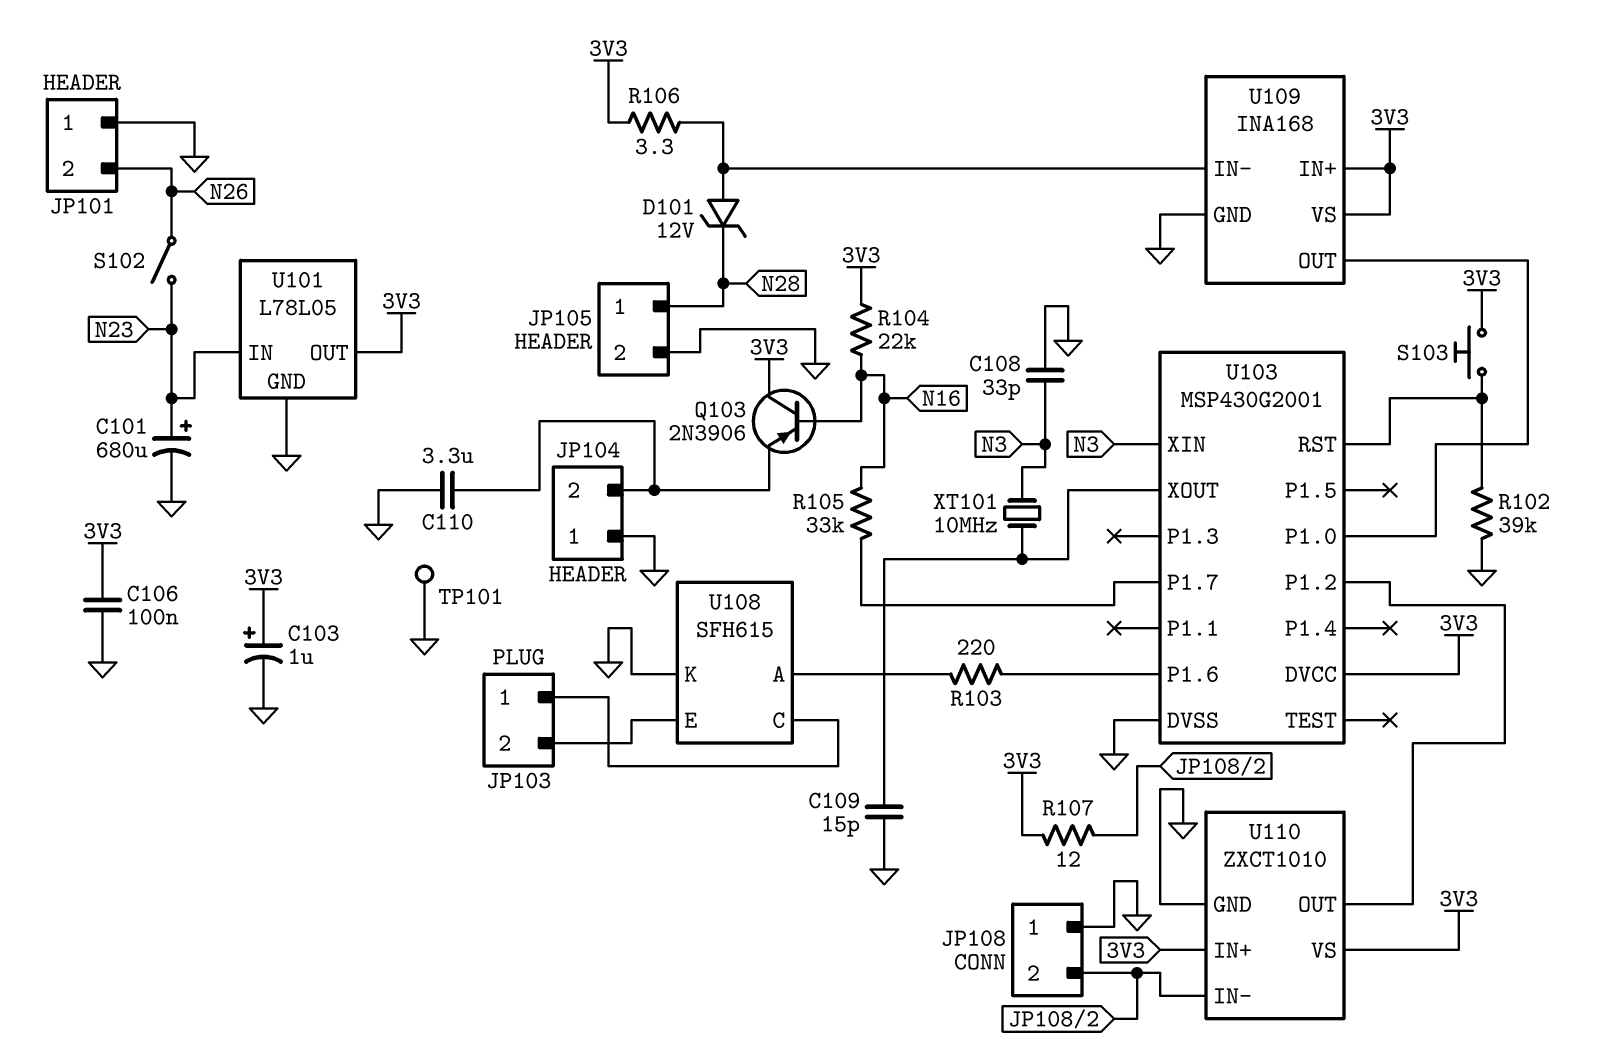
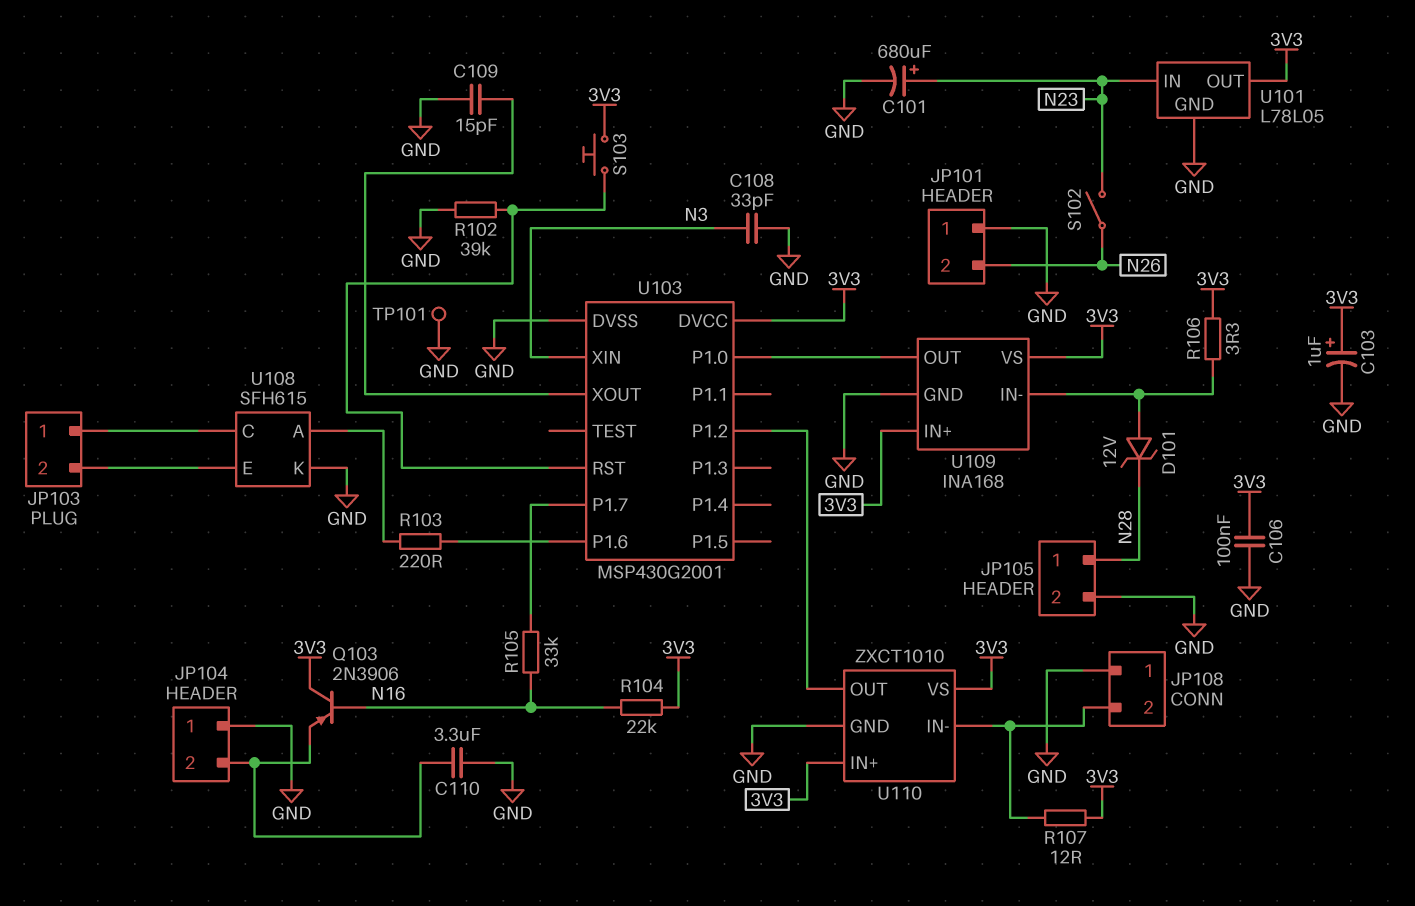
XT101: 10MHz (N3, U103/XOUT) -> none

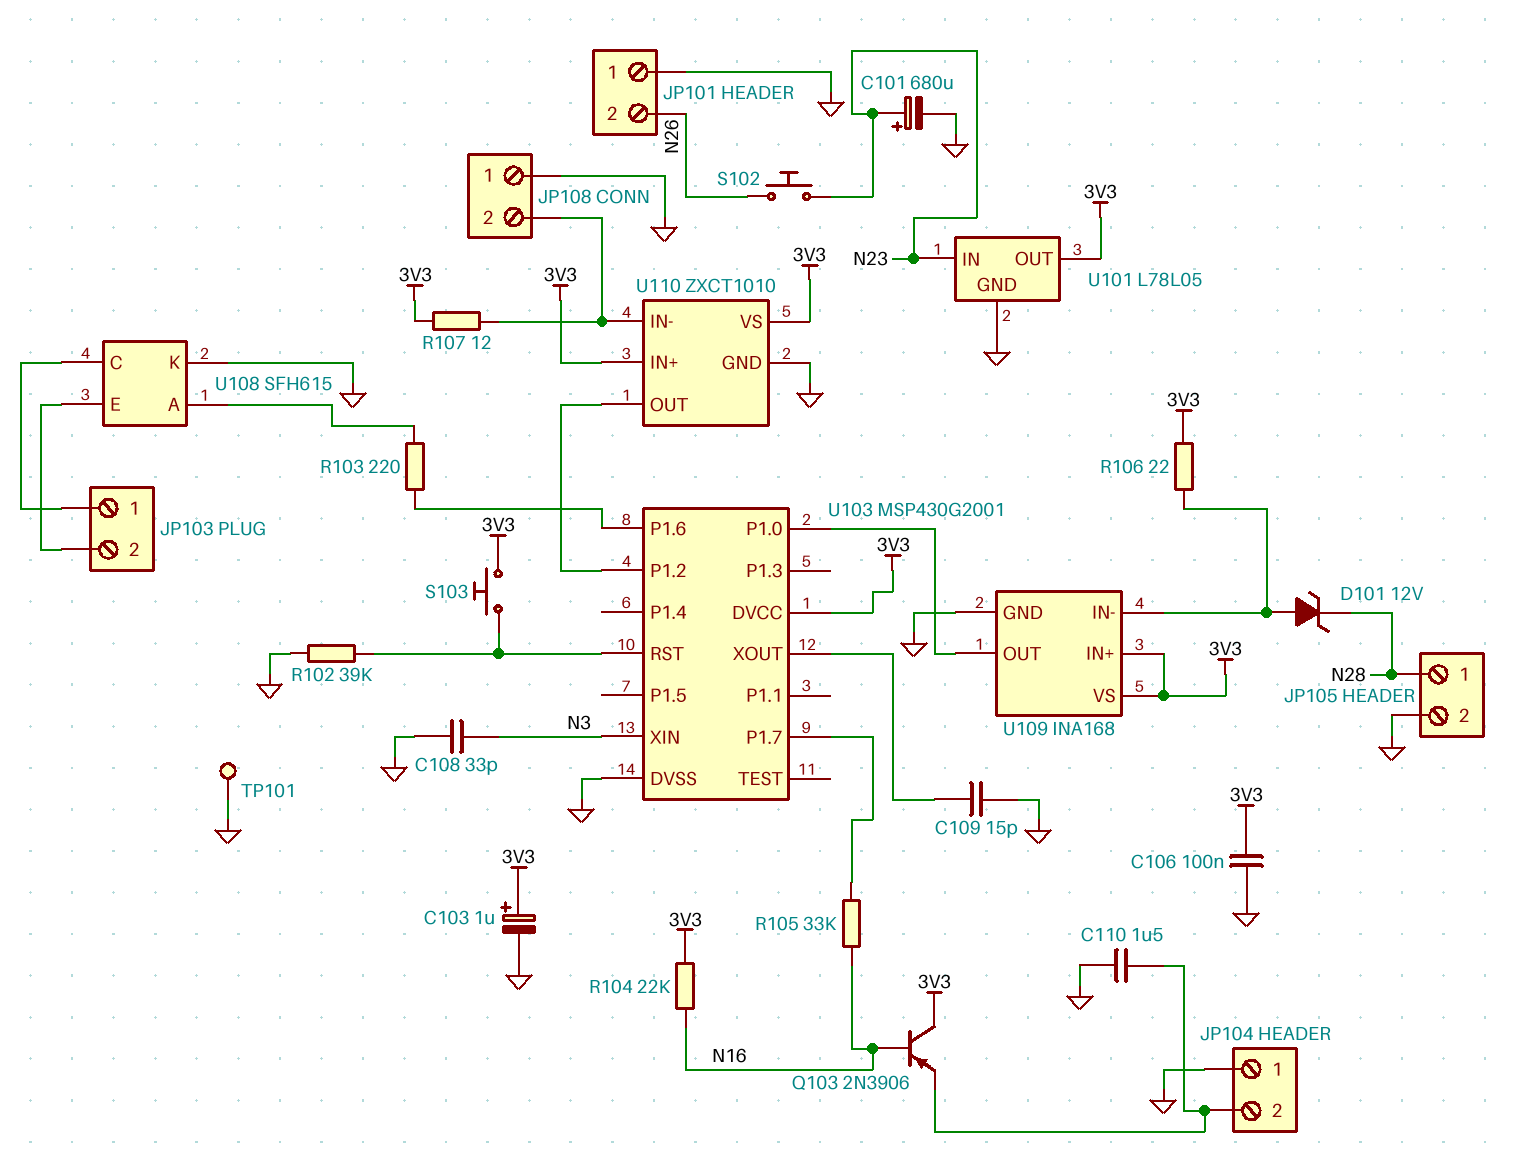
C110: 3.3uF (GND, JP104/2) -> 1.5uF (GND, JP104/2)
R106: 3.3 (3V3, U109/IN-) -> 22 (3V3, U109/IN-)
S102: switch (N23, N26) -> button (N23, N26)

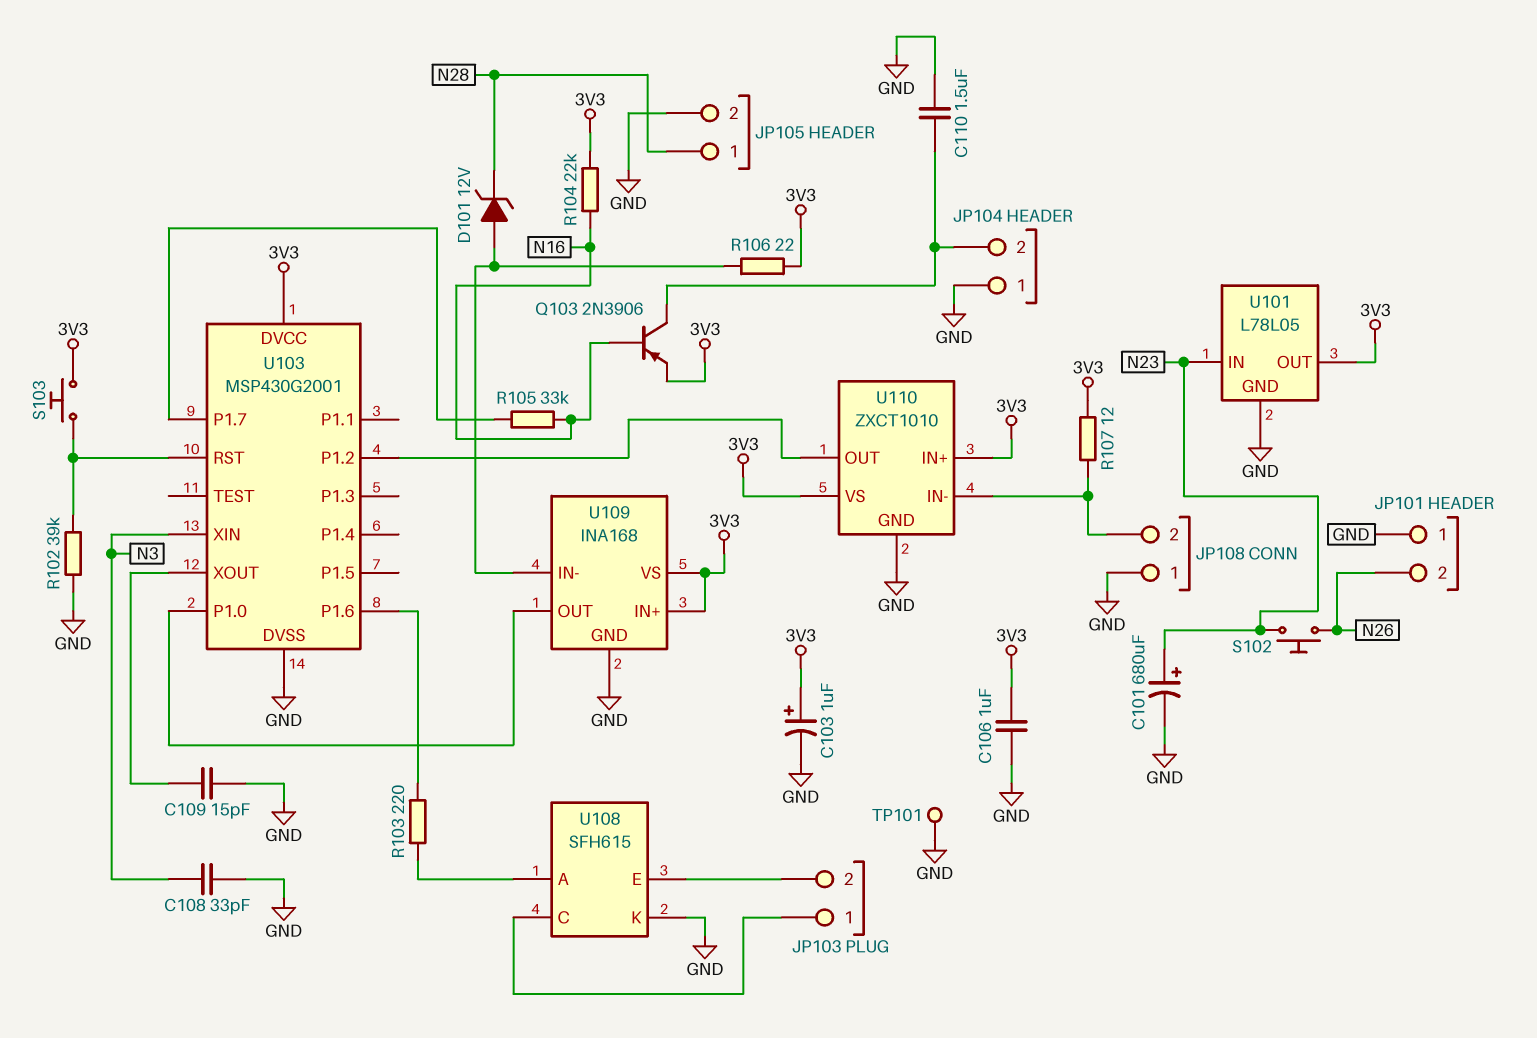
C106: 100nF (3V3, GND) -> 1uF (3V3, GND)
Q103: PNP 2N3906 (B N16, C 3V3, E JP104/2) -> PNP 2N3906 (B N16, C JP104/2, E 3V3)

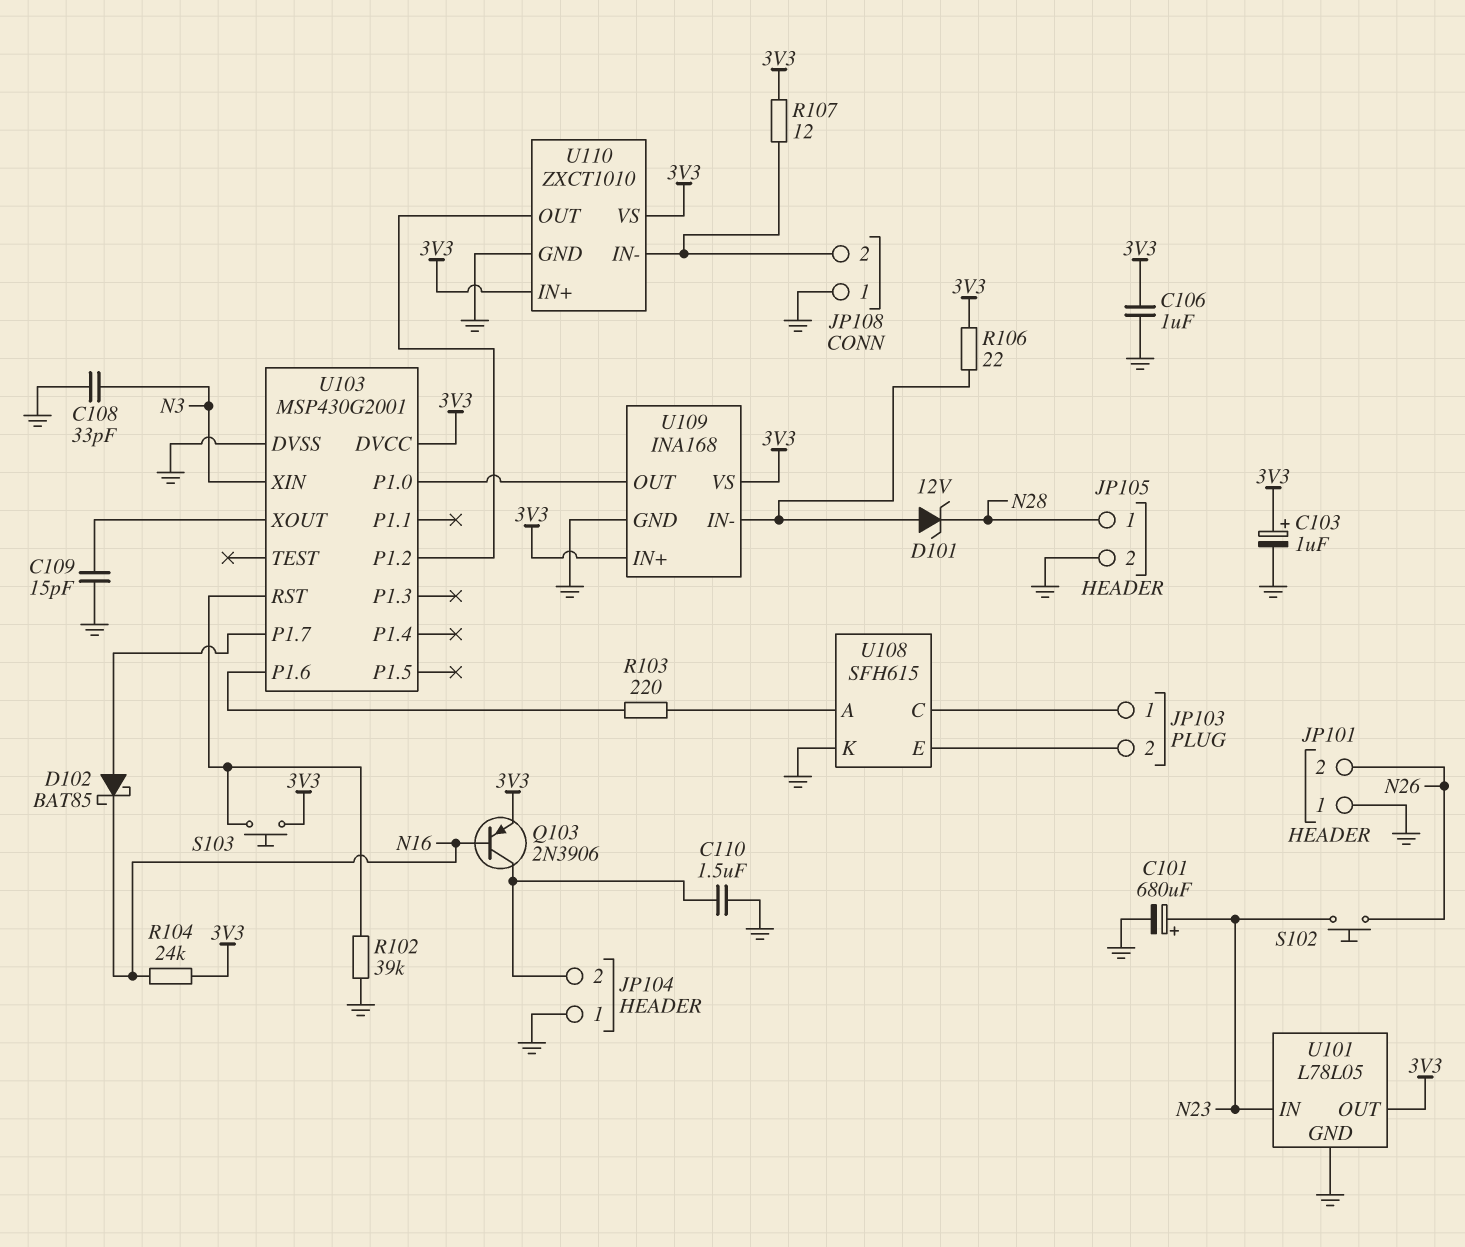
D102: none -> schottky BAT85 (A U103/P1.7, K N16)
R104: 22k (3V3, N16) -> 24k (3V3, N16)
R105: 33k (N16, U103/P1.7) -> none
TP101: test point (GND) -> none

